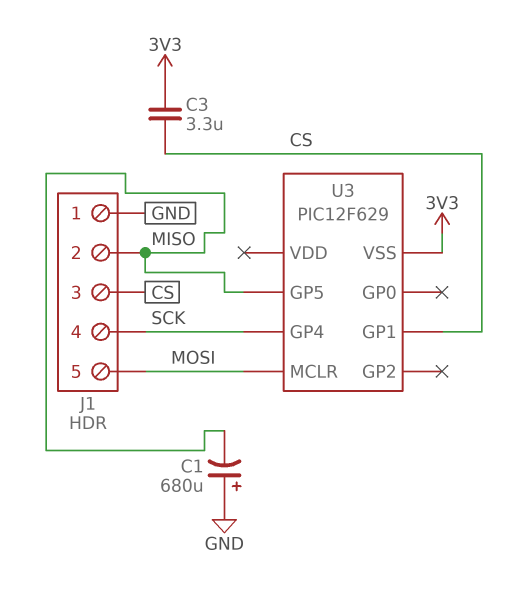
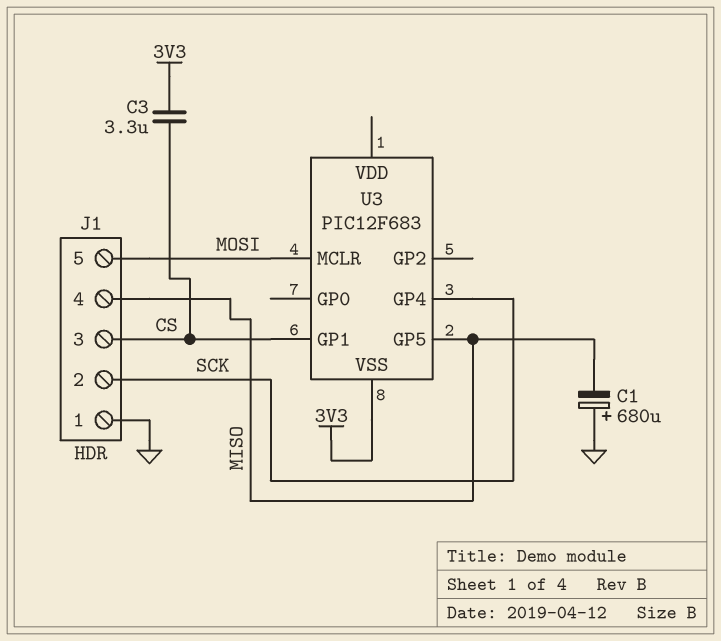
J1 pin 2: MISO -> SCK
J1 pin 4: SCK -> MISO
U3: PIC12F629 -> PIC12F683

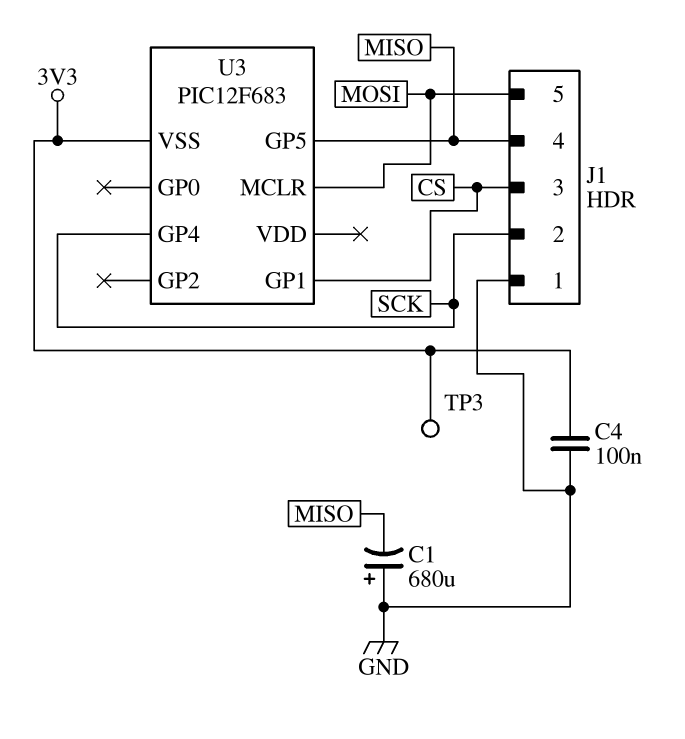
C3: 3.3uF (3V3, CS) -> none
C4: none -> 100nF (3V3, GND)
TP3: none -> test point (3V3)

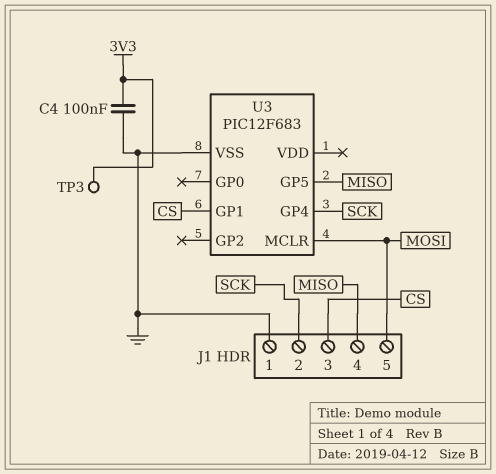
C1: 680uF (plus GND, minus MISO) -> none
U3 pin VSS: 3V3 -> GND

